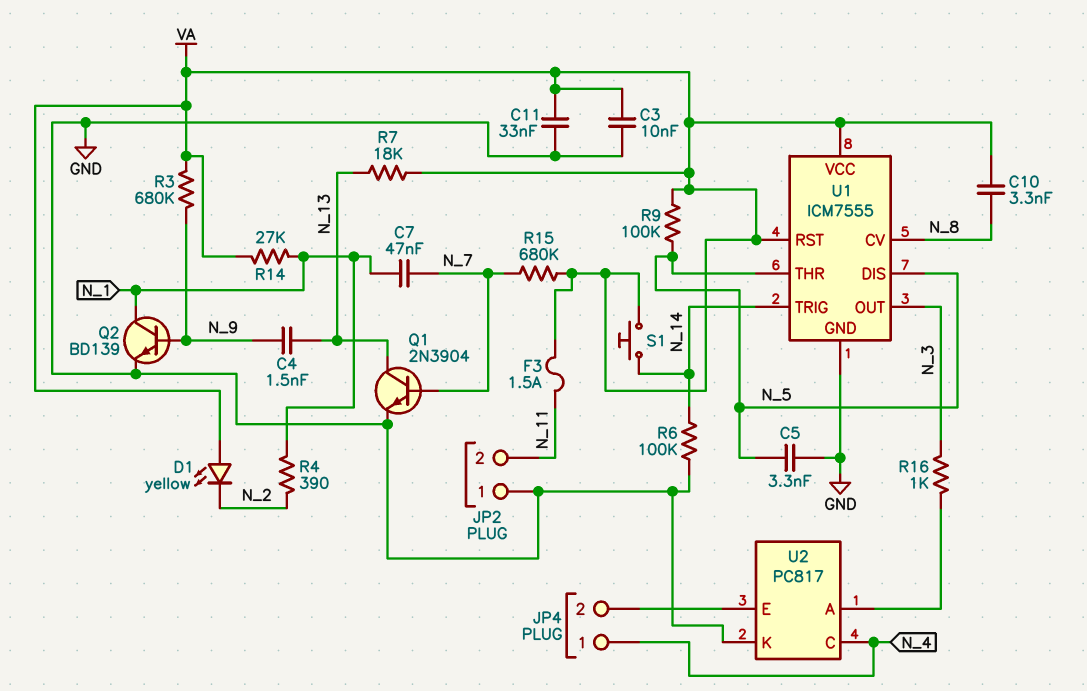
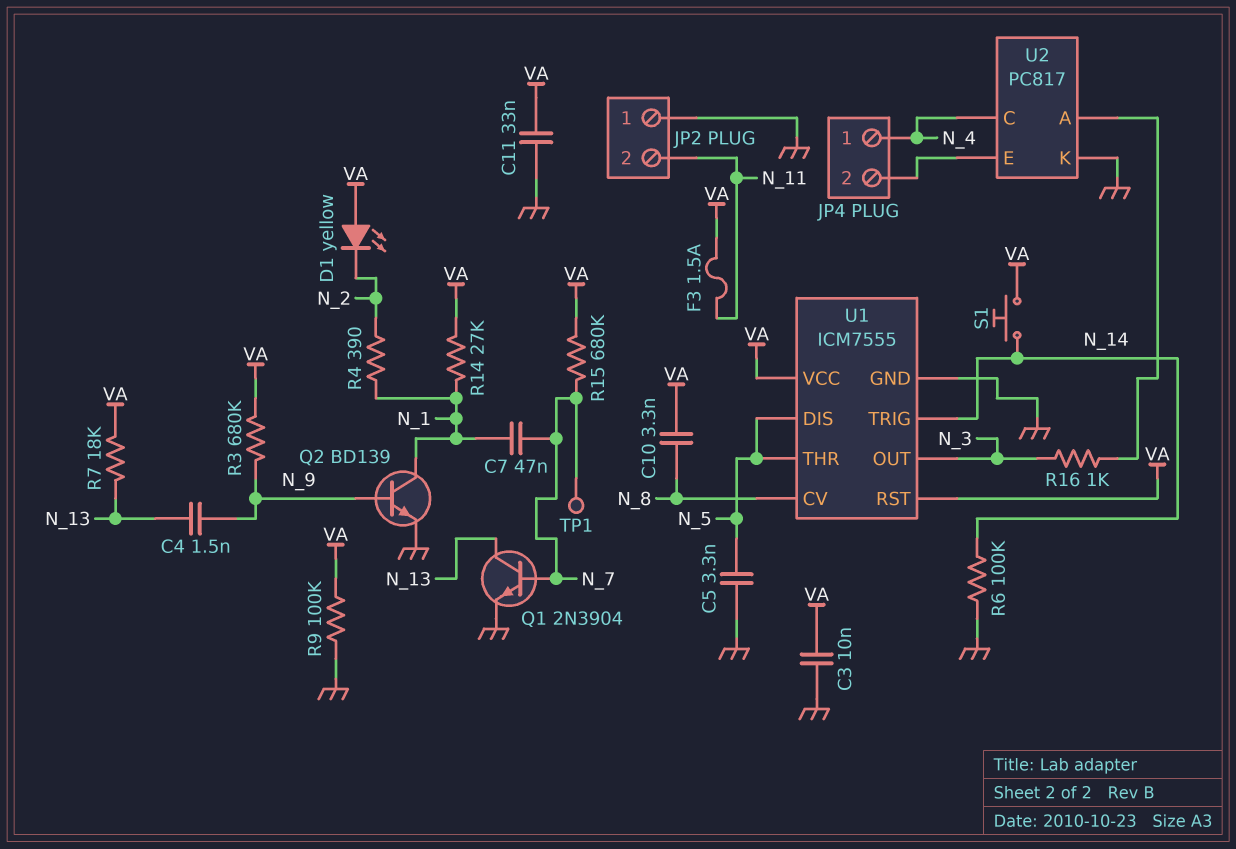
R9: 100k (N_5, VA) -> 100k (GND, VA)
TP1: none -> test point (N_7)

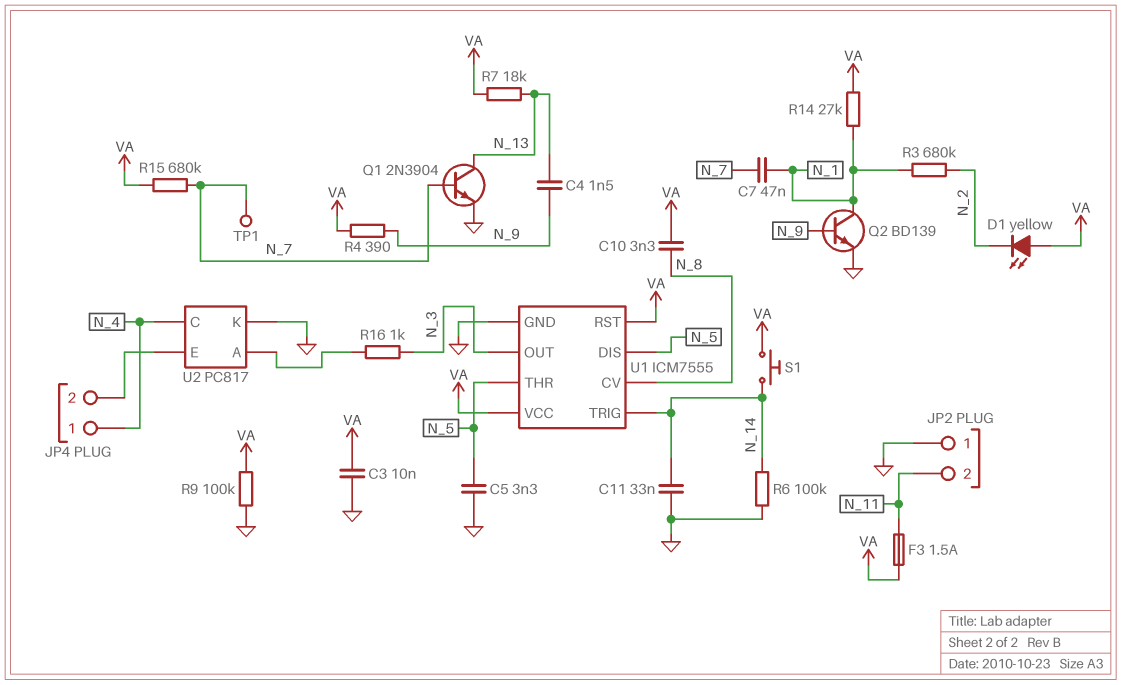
C11: 33nF (GND, VA) -> 33nF (GND, N_14)
R3: 680k (N_9, VA) -> 680k (N_1, N_2)
R4: 390 (N_1, N_2) -> 390 (N_9, VA)

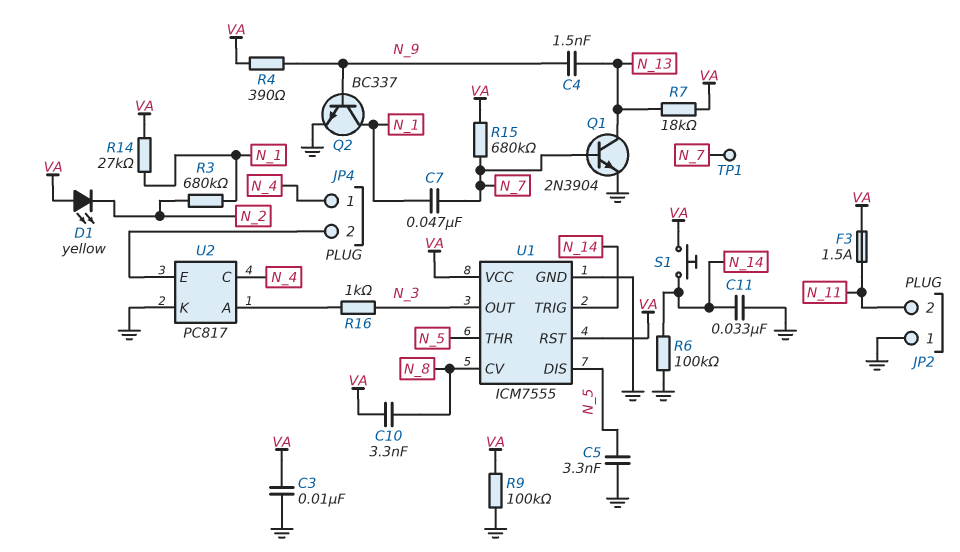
Q2: NPN BD139 (B N_9, C N_1, E GND) -> NPN BC337 (B N_9, C N_1, E GND)

